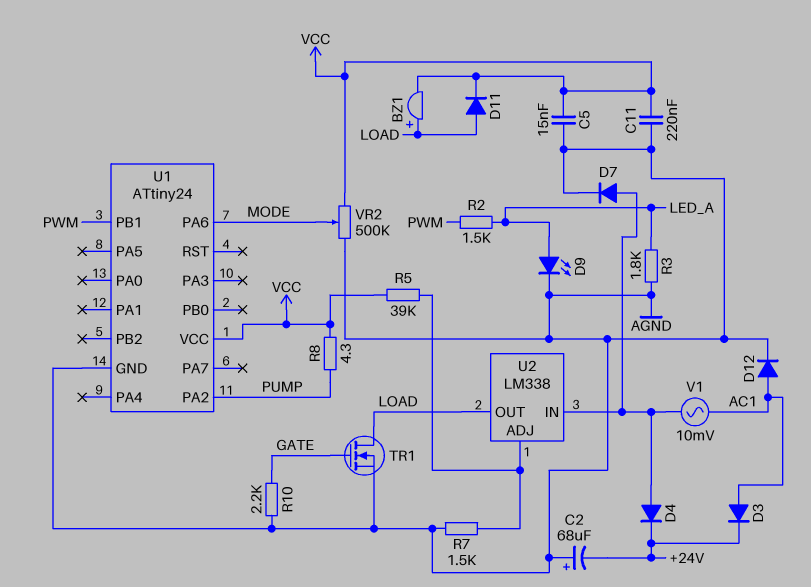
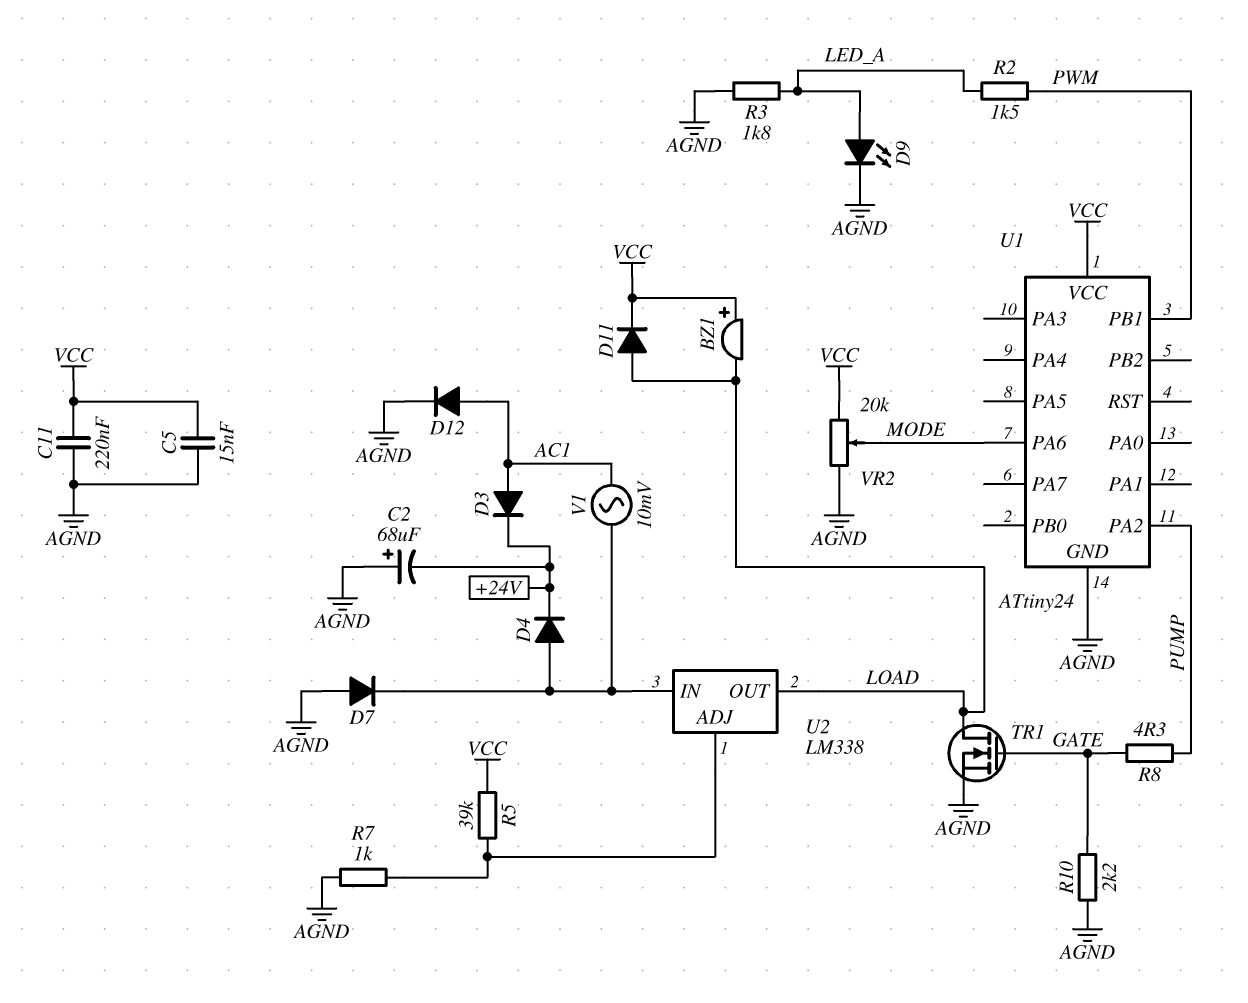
BZ1: buzzer (plus LOAD, minus VCC) -> buzzer (plus VCC, minus LOAD)
D7: diode (A U2/IN, K AGND) -> diode (A AGND, K U2/IN)
R7: 1.5k (AGND, U2/ADJ) -> 1k (AGND, U2/ADJ)
R8: 4.3 (PUMP, VCC) -> 4.3 (GATE, PUMP)
VR2: 500k (AGND, VCC, wiper MODE) -> 20k (AGND, VCC, wiper MODE)

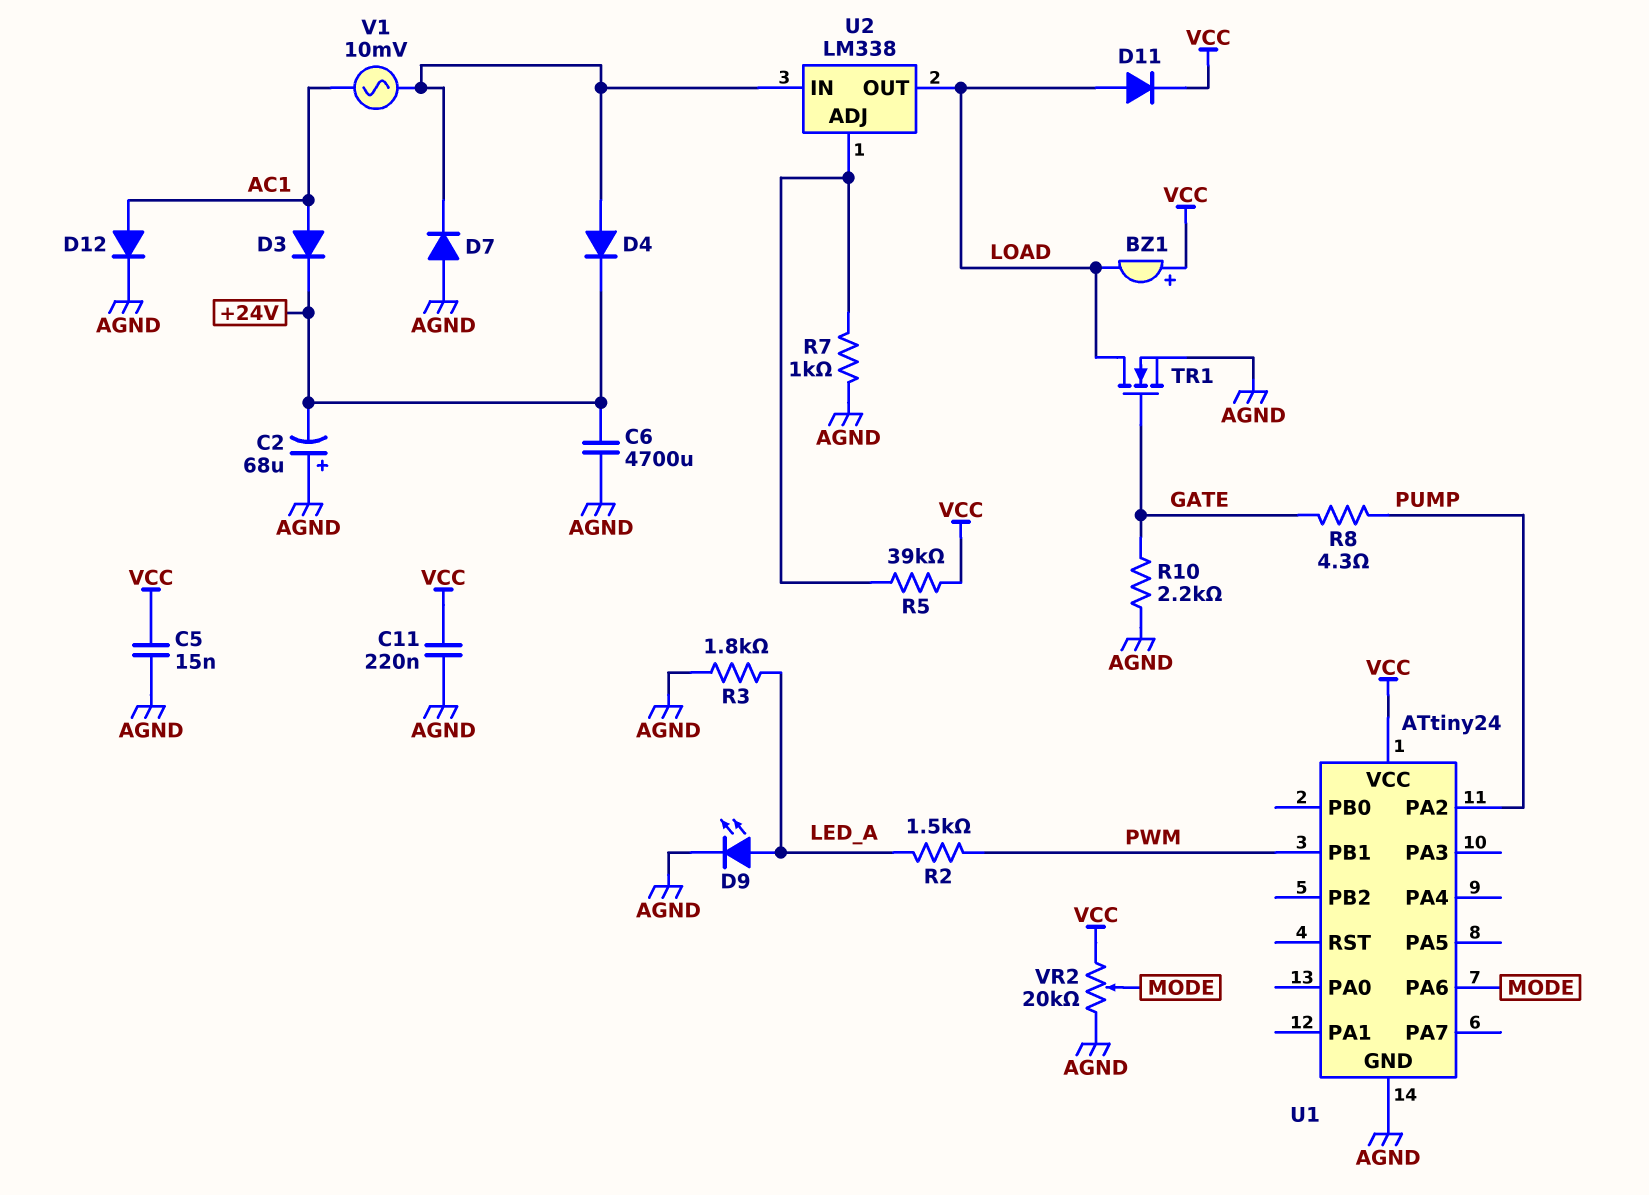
C6: none -> 4700uF (+24V, AGND)

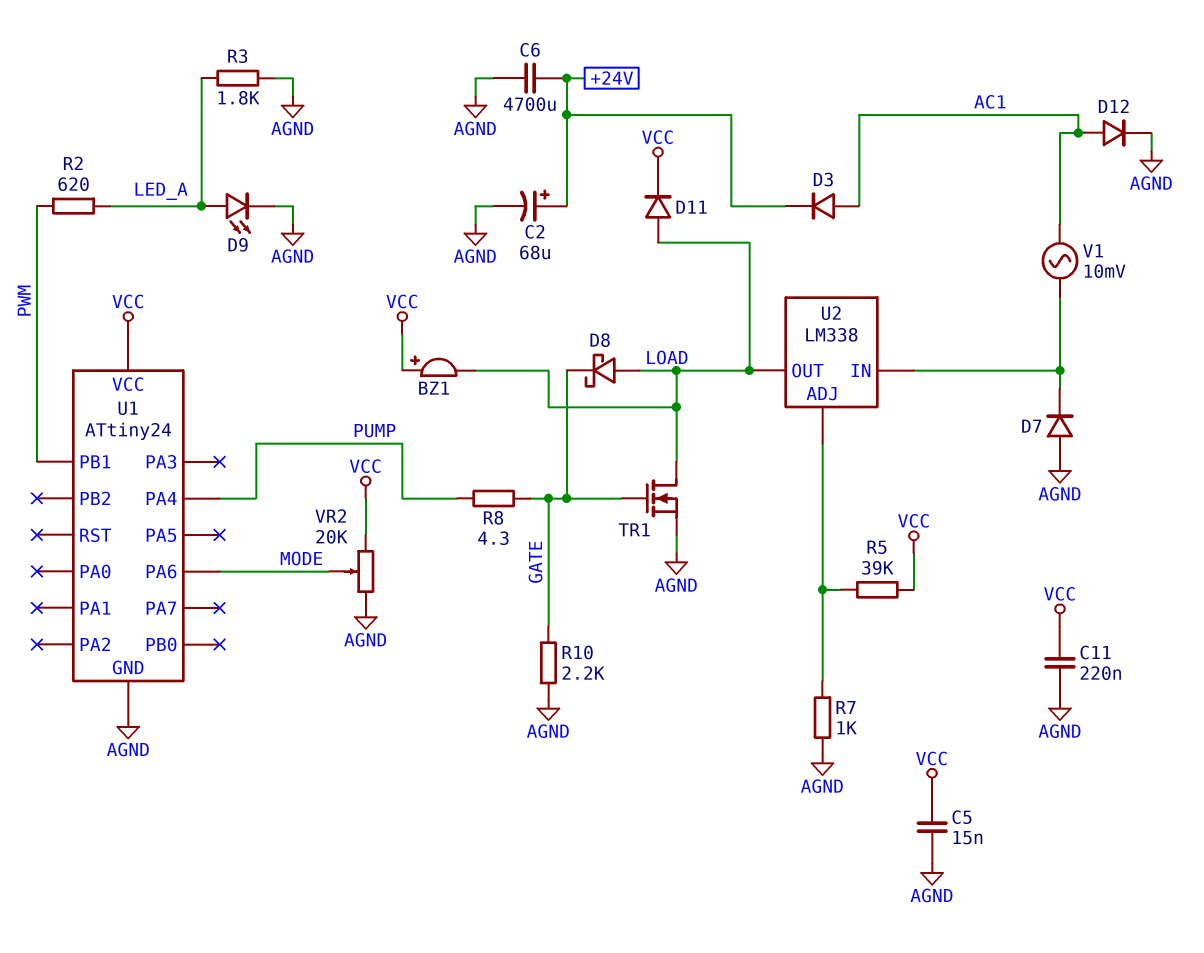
C2: 68uF (plus AGND, minus +24V) -> 68uF (plus +24V, minus AGND)
D4: diode (A U2/IN, K +24V) -> none
D8: none -> schottky (A LOAD, K GATE)
R2: 1.5k (LED_A, PWM) -> 620 (LED_A, PWM)
U1 pin PA2: PUMP -> none
U1 pin PA4: none -> PUMP

